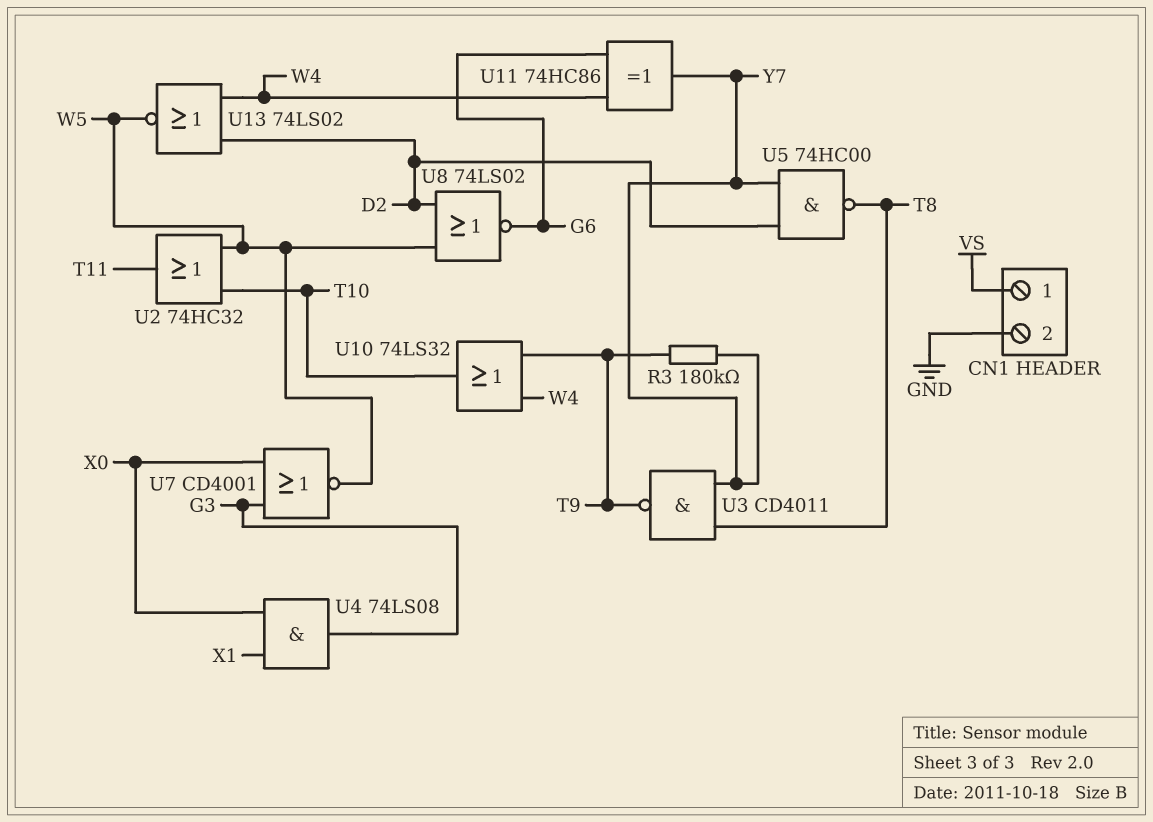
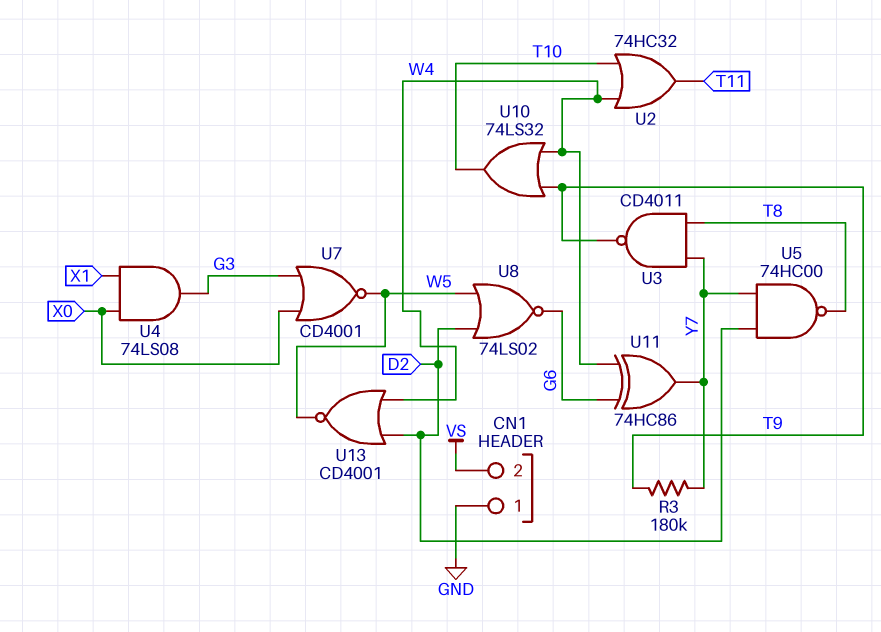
CN1 pin 1: VS -> GND
CN1 pin 2: GND -> VS
U2: OR 74HC32 (in T10, in W5, out T11) -> OR 74HC32 (in T10, in W4, out T11)
U13: NOR 74LS02 (in D2, in W4, out W5) -> NOR CD4001 (in D2, in W4, out W5)

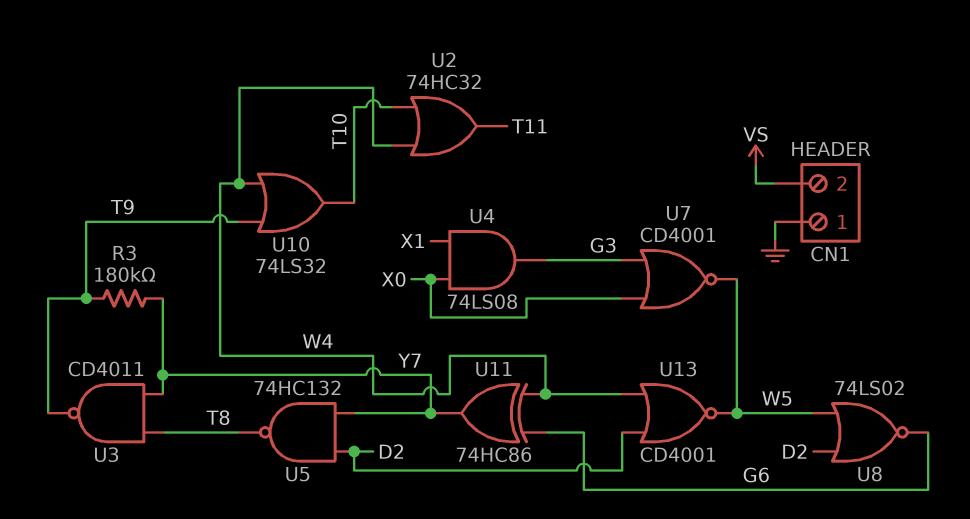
U5: NAND 74HC00 (in D2, in Y7, out T8) -> NAND 74HC132 (in D2, in Y7, out T8)

